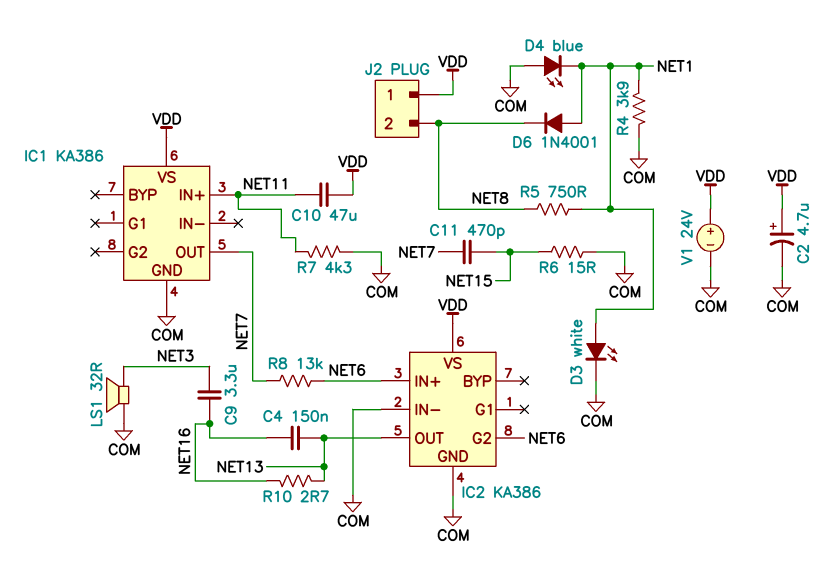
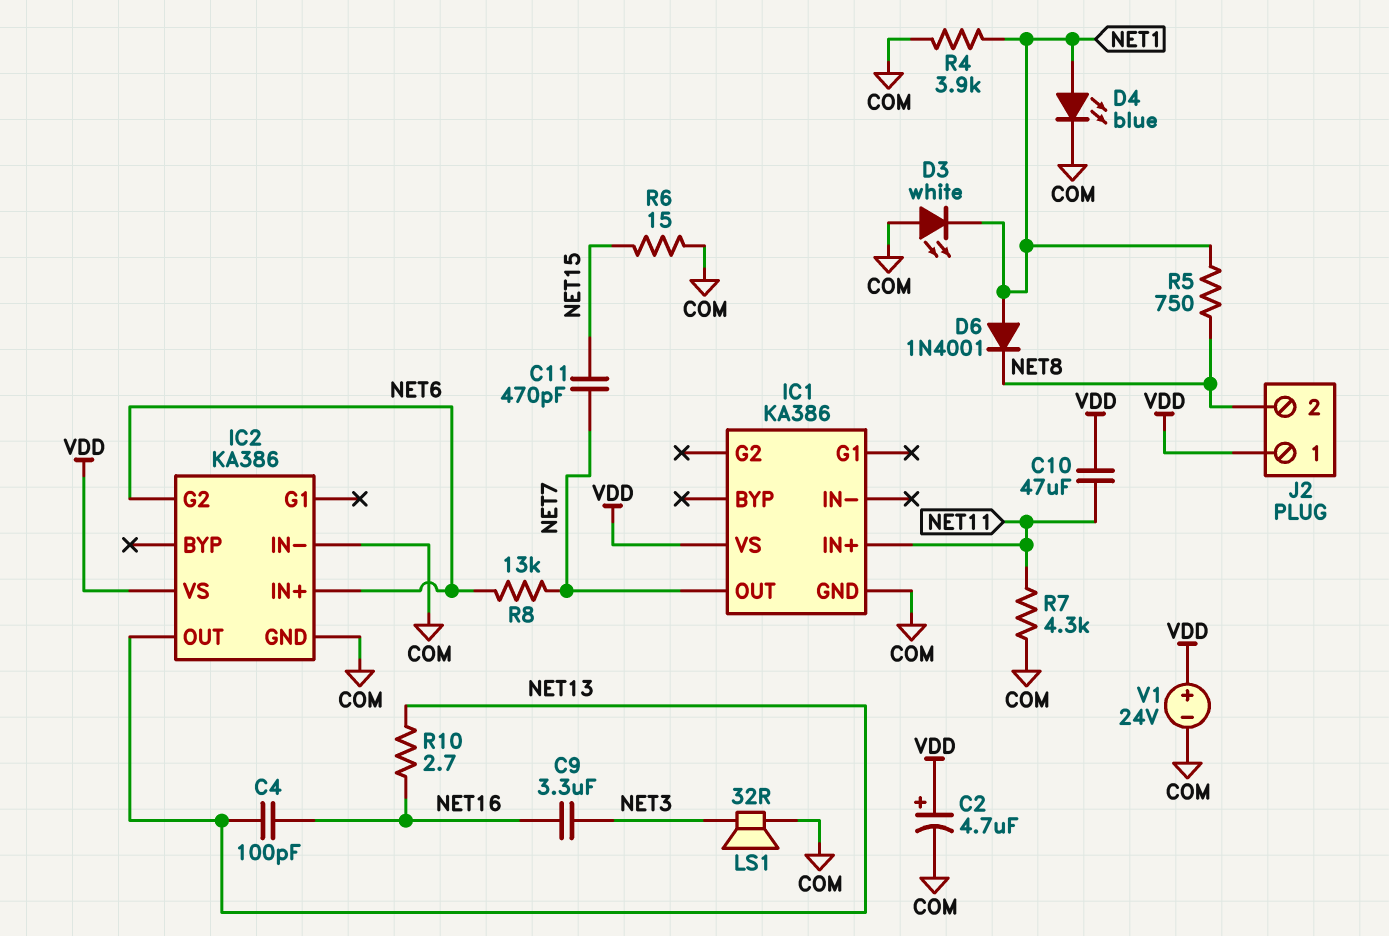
C4: 150nF (NET13, NET16) -> 100pF (NET13, NET16)
D3: LED white (A NET1, K COM) -> LED white (A COM, K NET1)
D4: LED blue (A COM, K NET1) -> LED blue (A NET1, K COM)

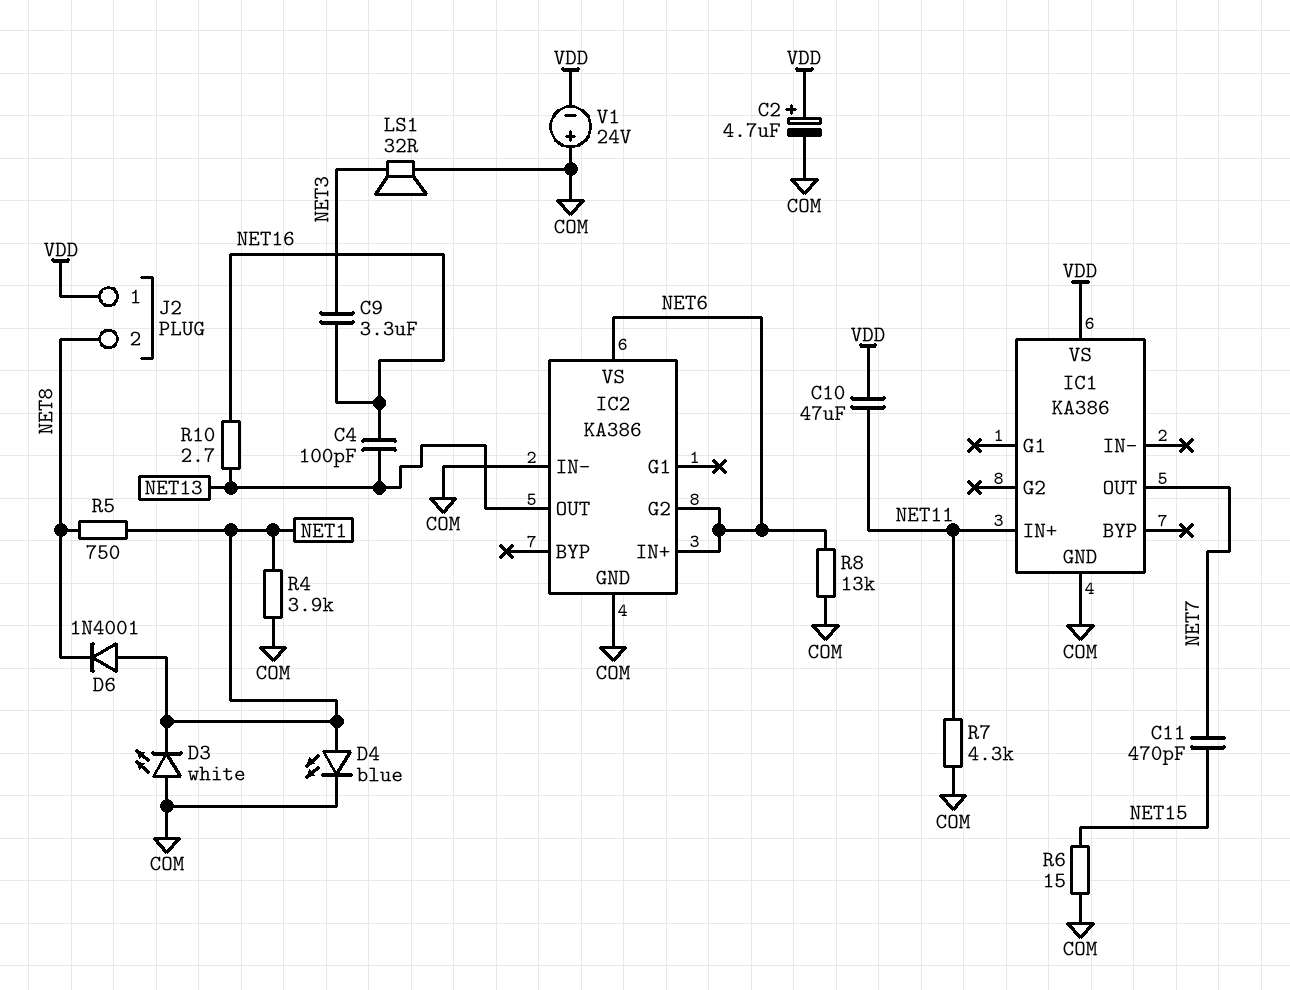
IC2 pin VS: VDD -> NET6
R8: 13k (NET6, NET7) -> 13k (COM, NET6)
V1: 24V (plus VDD, minus COM) -> 24V (plus COM, minus VDD)

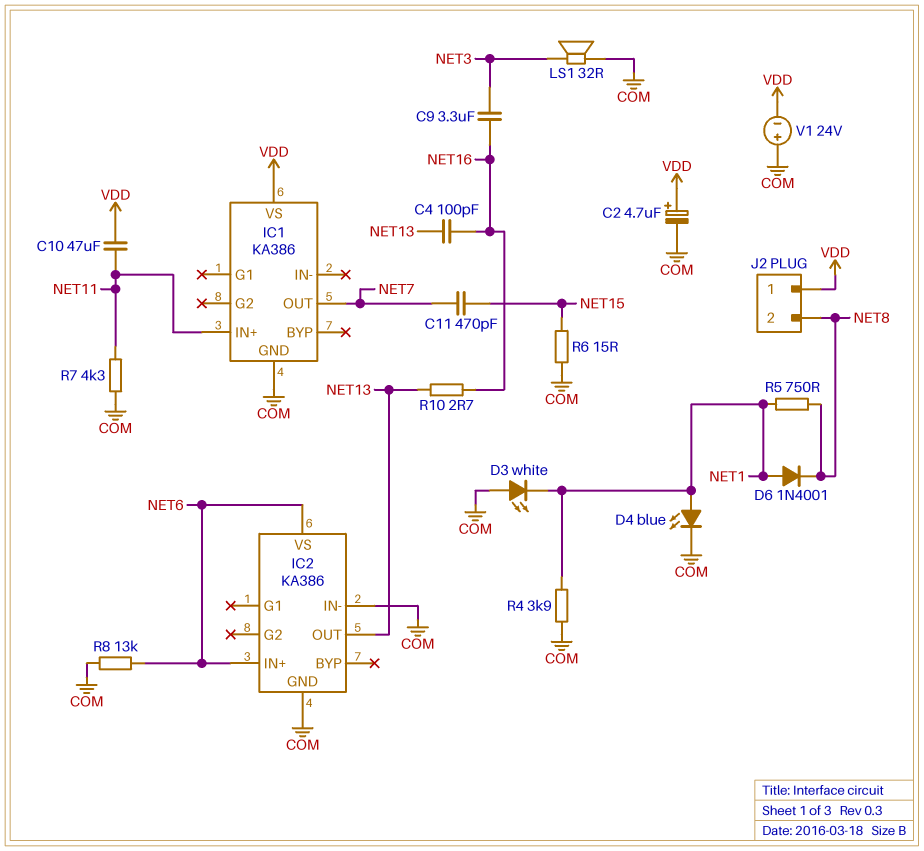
IC2 pin G2: NET6 -> none

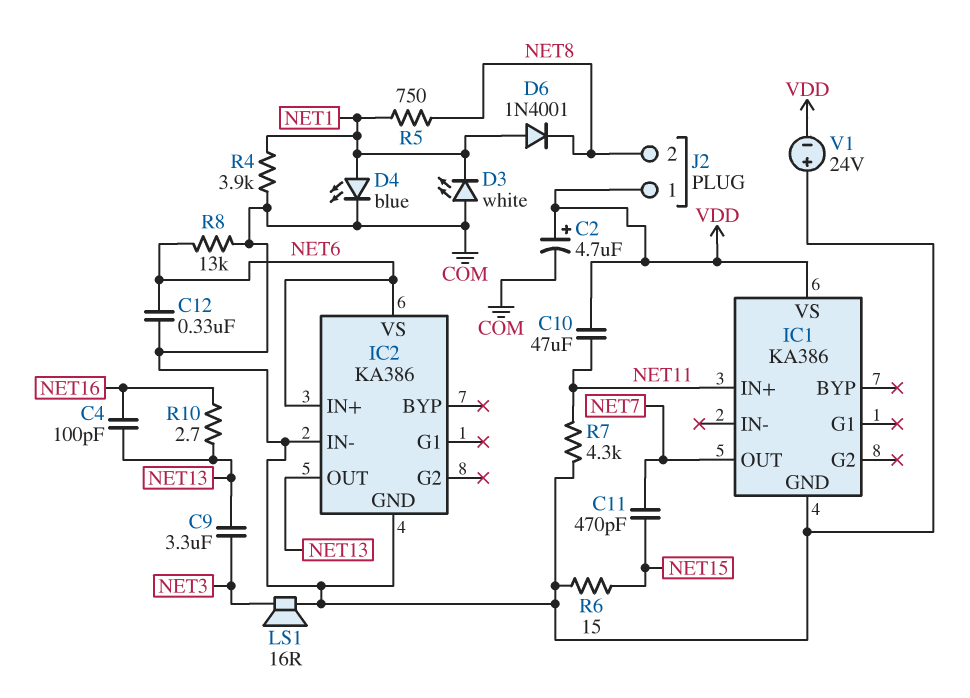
C9: 3.3uF (NET3, NET16) -> 3.3uF (NET3, NET13)
C12: none -> 330nF (COM, NET6)
LS1: speaker 32R (COM, NET3) -> speaker 16R (COM, NET3)

